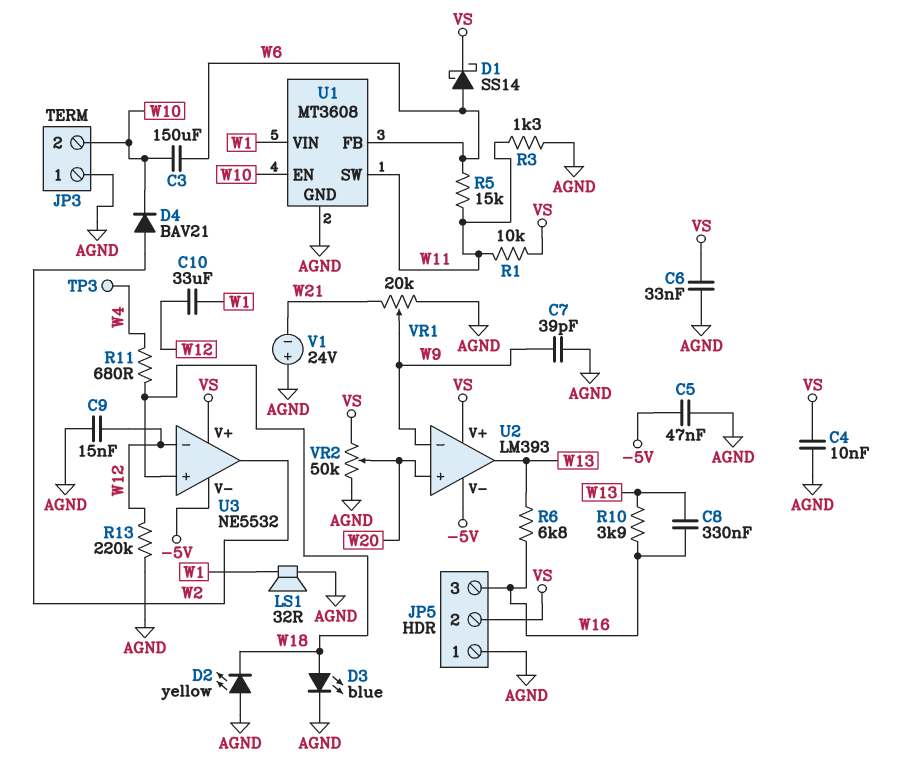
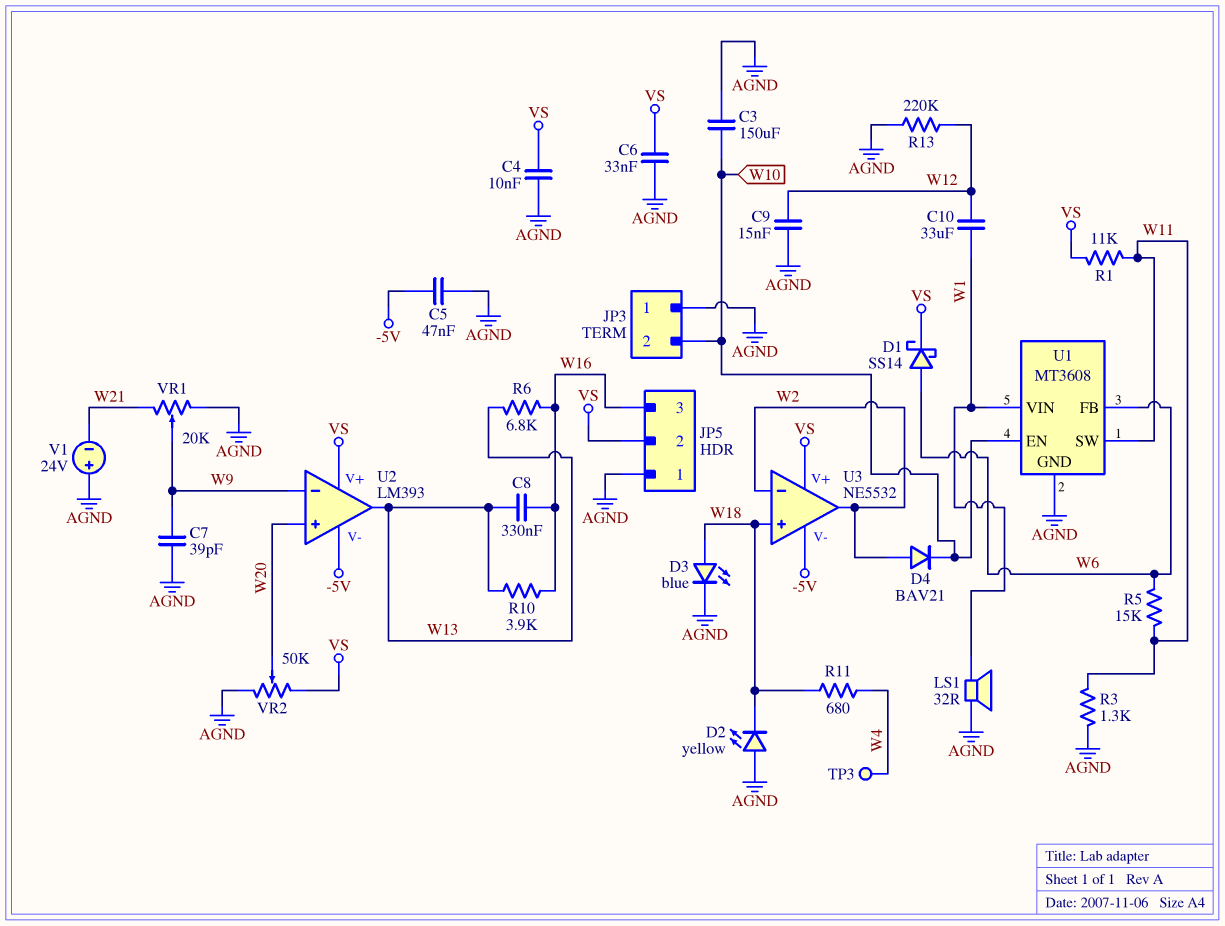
C3: 150uF (W6, W10) -> 150uF (AGND, W10)
R1: 10k (VS, W11) -> 11k (VS, W11)
U3 pin in-: W12 -> W2

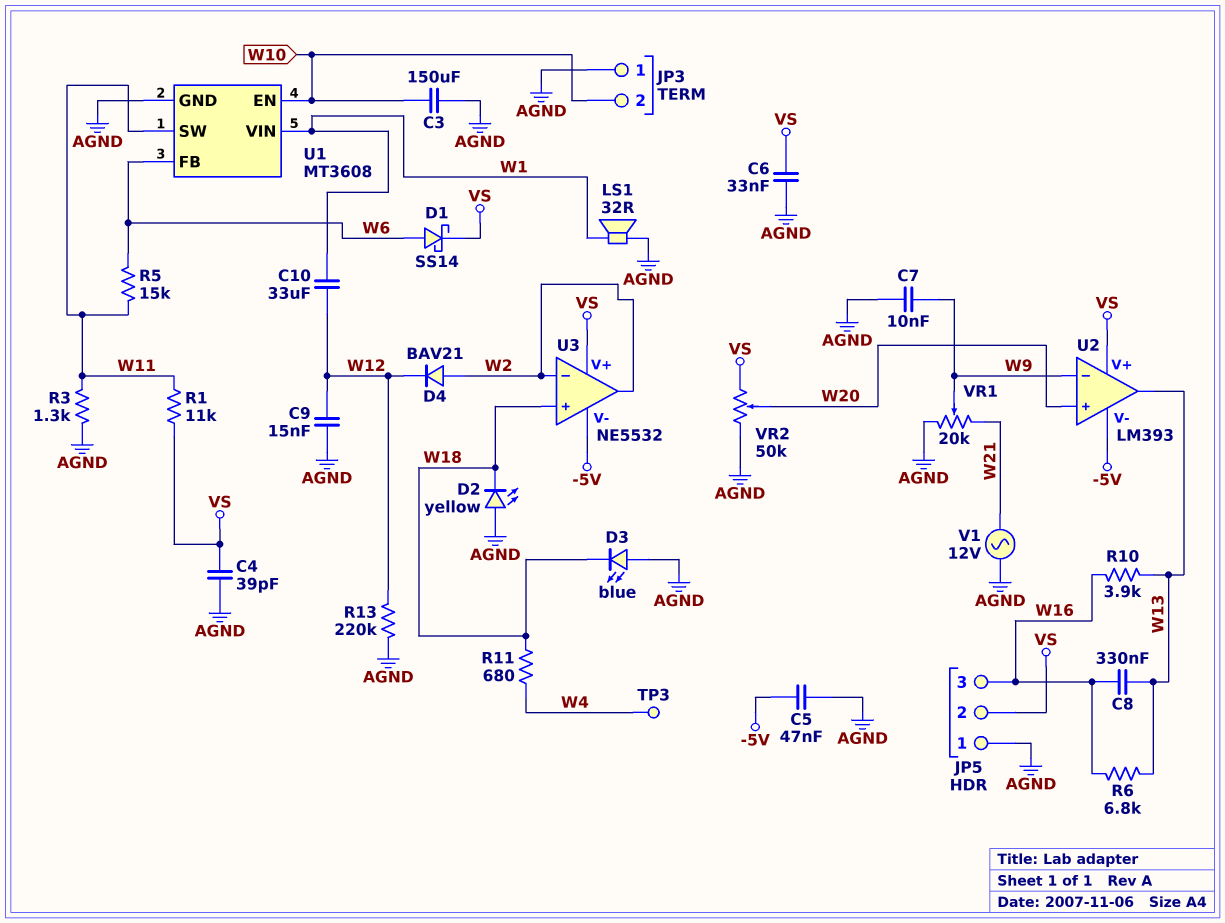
C4: 10nF (AGND, VS) -> 39pF (AGND, VS)
C7: 39pF (AGND, W9) -> 10nF (AGND, W9)
D3: LED blue (A W18, K AGND) -> LED blue (A AGND, K W18)
D4: diode BAV21 (A W2, K W10) -> diode BAV21 (A W2, K W12)
V1: 24V (plus AGND, minus W21) -> AC 12V (AGND, W21)

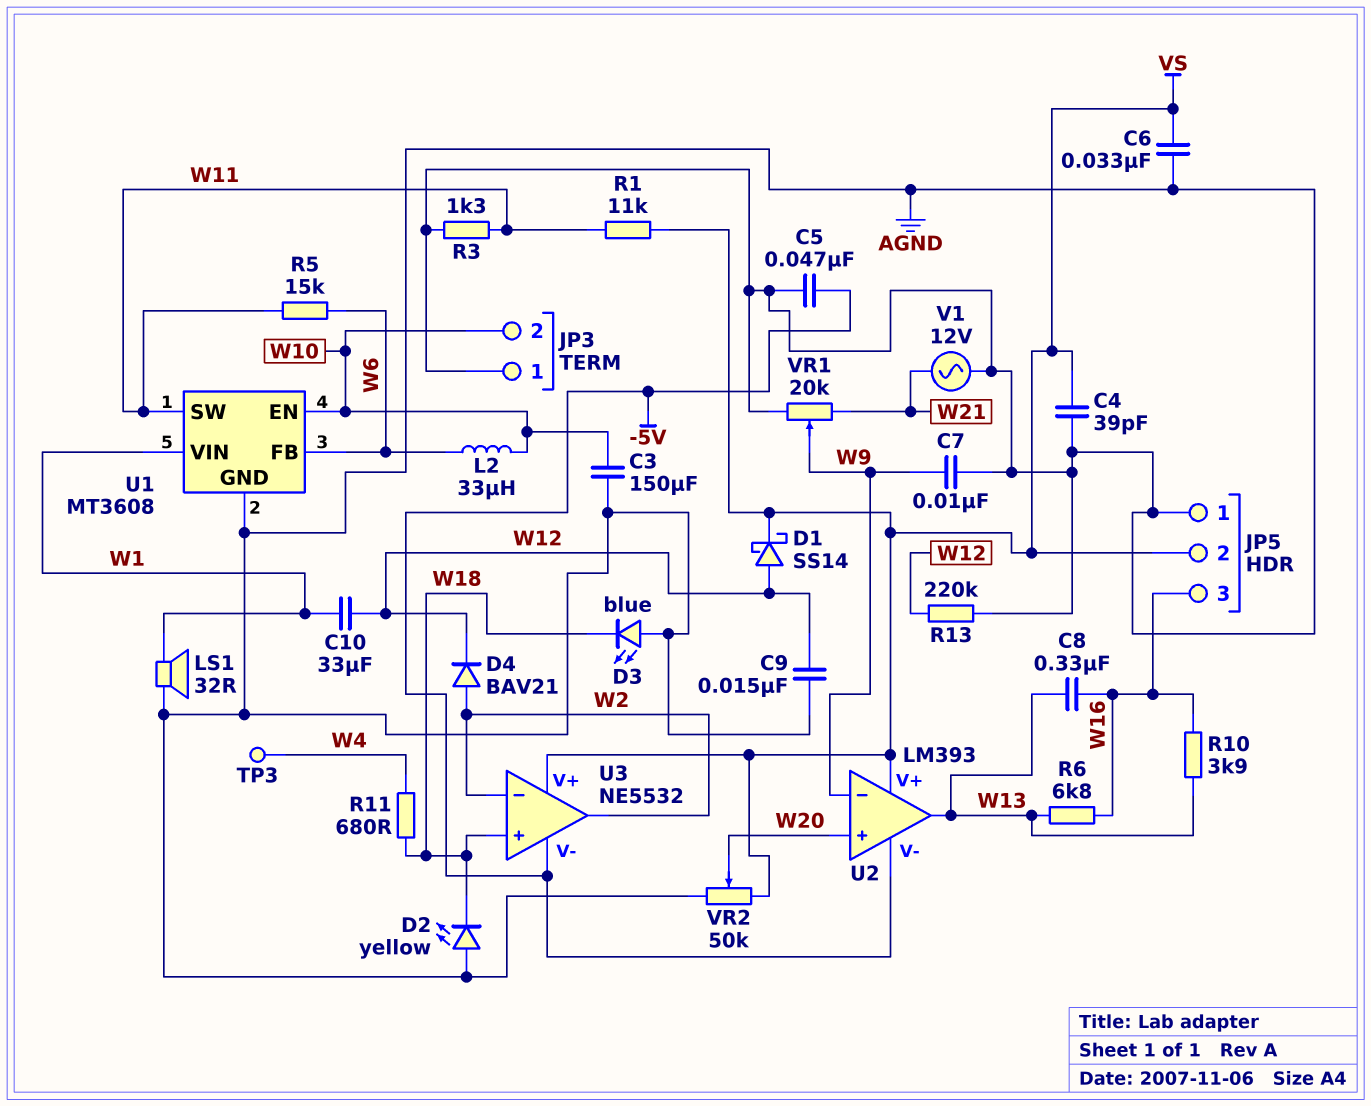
D1: schottky SS14 (A W6, K VS) -> schottky SS14 (A W12, K VS)
L2: none -> 33uH (W6, W10)

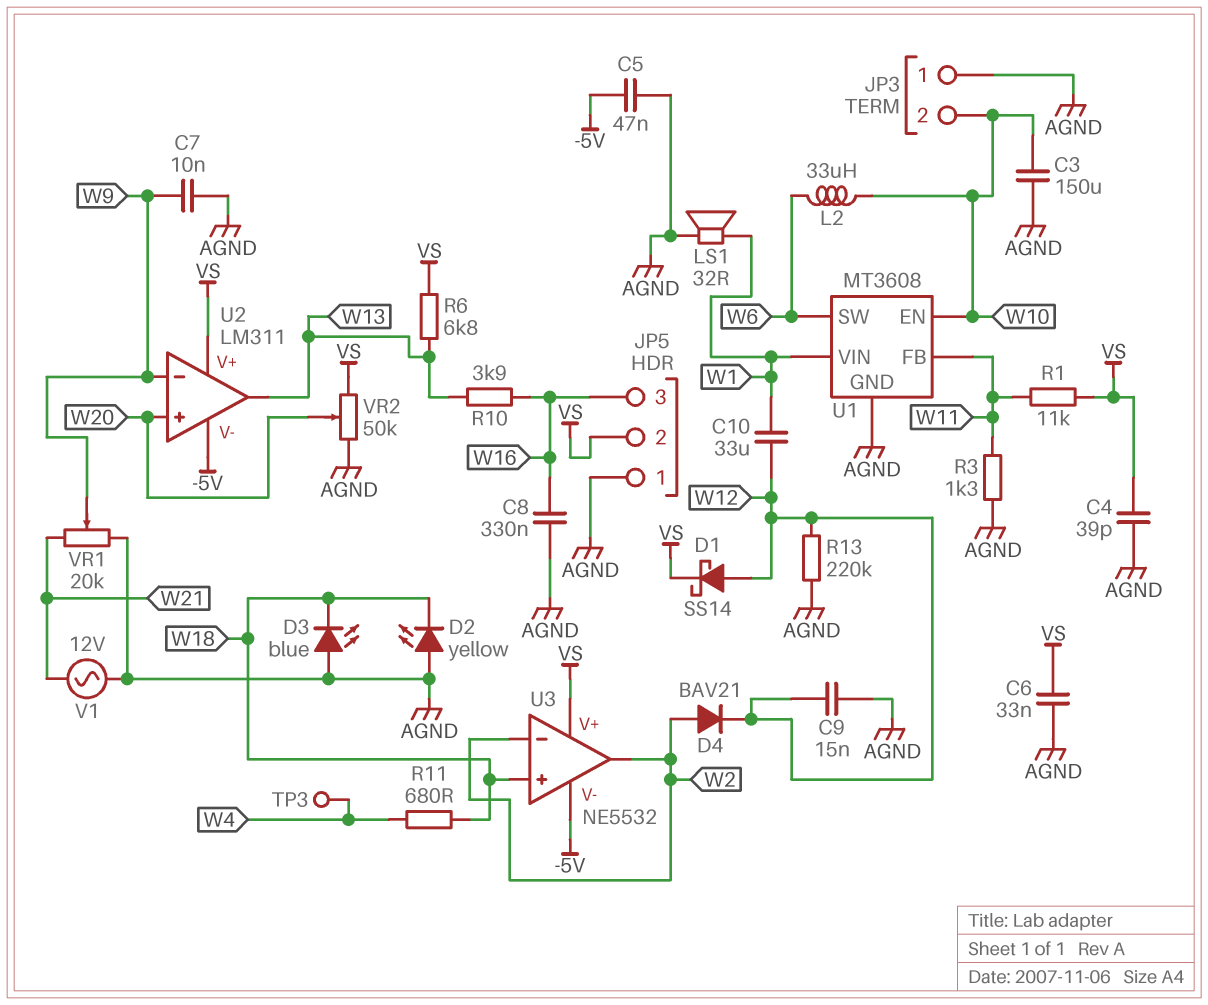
C8: 330nF (W13, W16) -> 330nF (AGND, W16)
R5: 15k (W6, W11) -> none
R6: 6.8k (W13, W16) -> 6.8k (VS, W13)
U1 pin FB: W6 -> W11
U1 pin SW: W11 -> W6
U2: LM393 -> LM311

